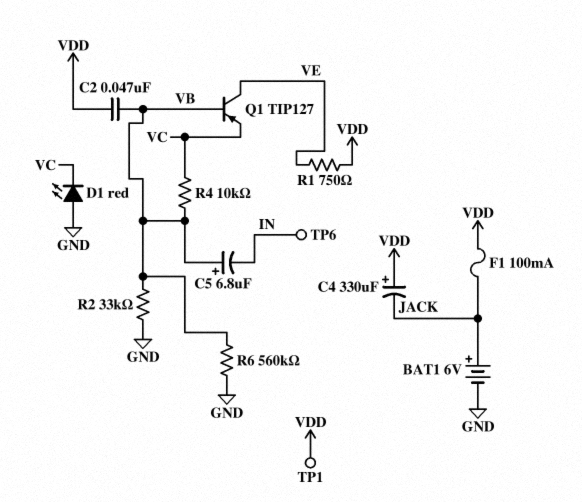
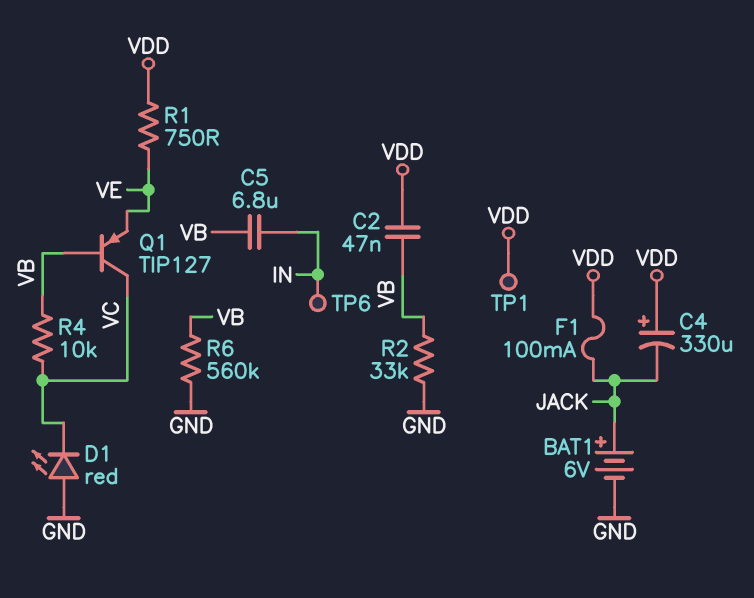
C5: 6.8uF (plus VB, minus IN) -> 6.8uF (IN, VB)
Q1: PNP TIP127 (B VB, C VE, E VC) -> PNP TIP127 (B VB, C VC, E VE)

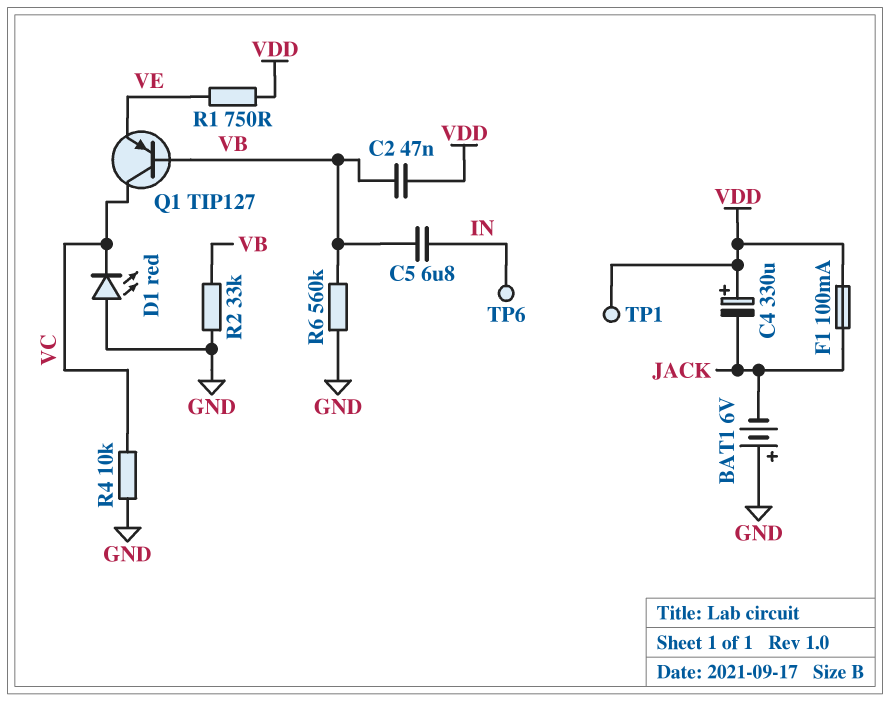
BAT1: 6V (plus JACK, minus GND) -> 6V (plus GND, minus JACK)
R4: 10k (VB, VC) -> 10k (GND, VC)

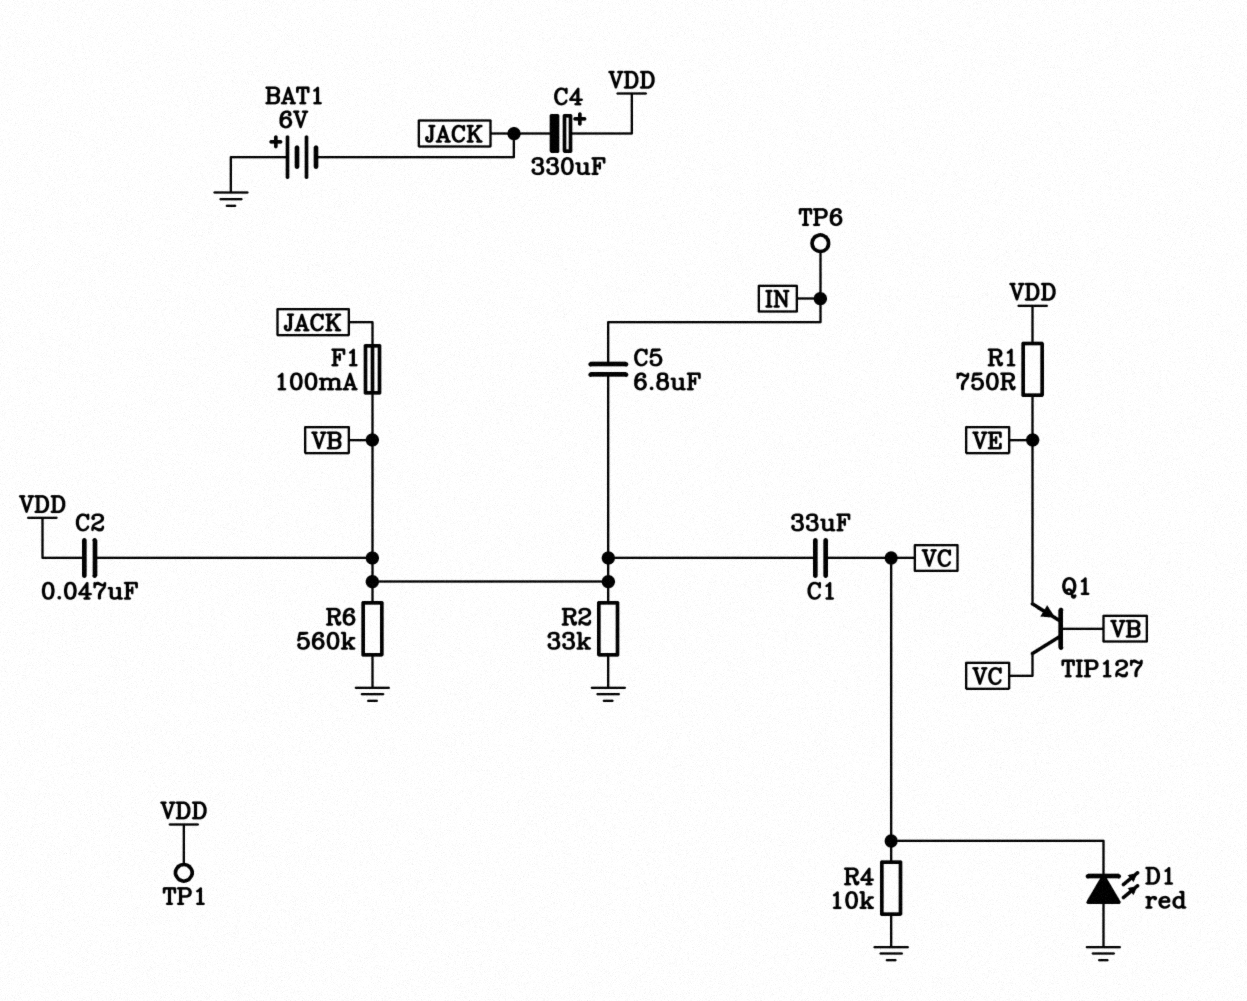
C1: none -> 33uF (VB, VC)
F1: 100mA (JACK, VDD) -> 100mA (JACK, VB)

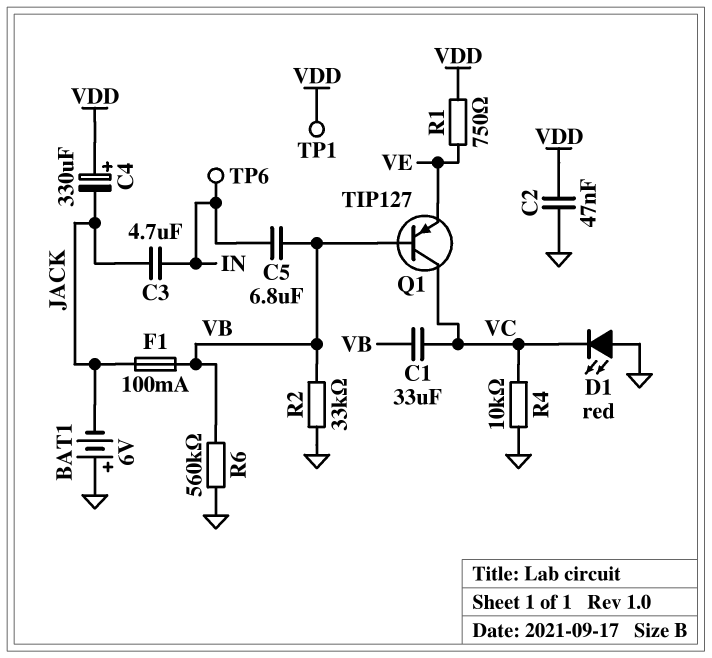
C2: 47nF (VB, VDD) -> 47nF (GND, VDD)
C3: none -> 4.7uF (IN, JACK)

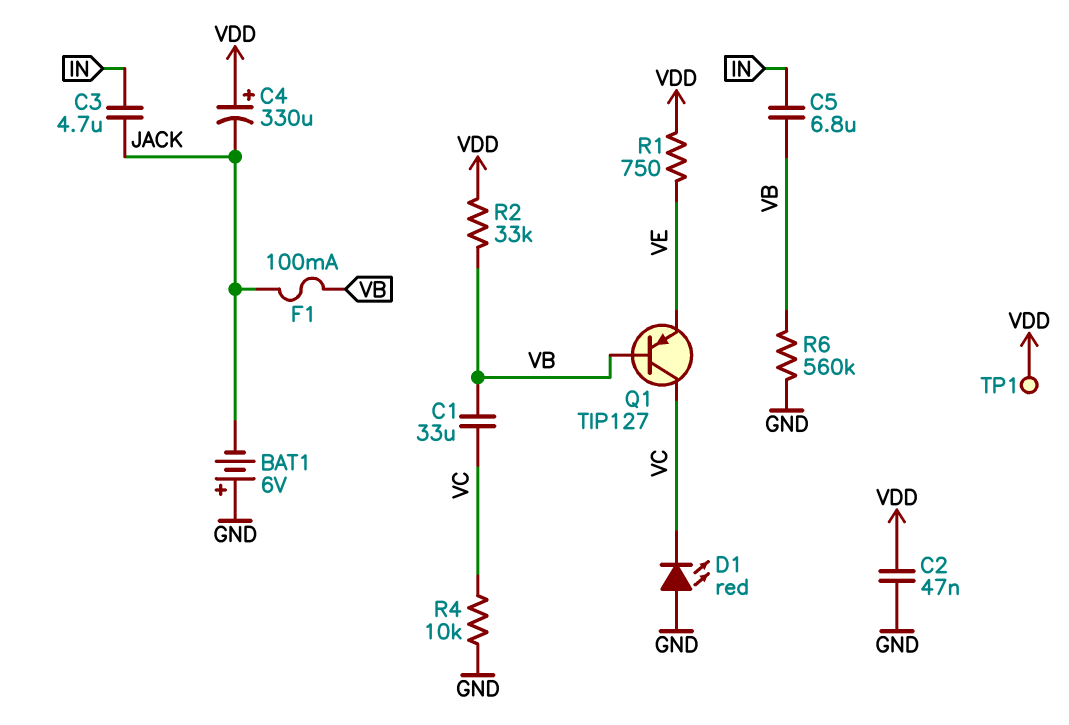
R2: 33k (GND, VB) -> 33k (VB, VDD)
TP6: test point (IN) -> none

